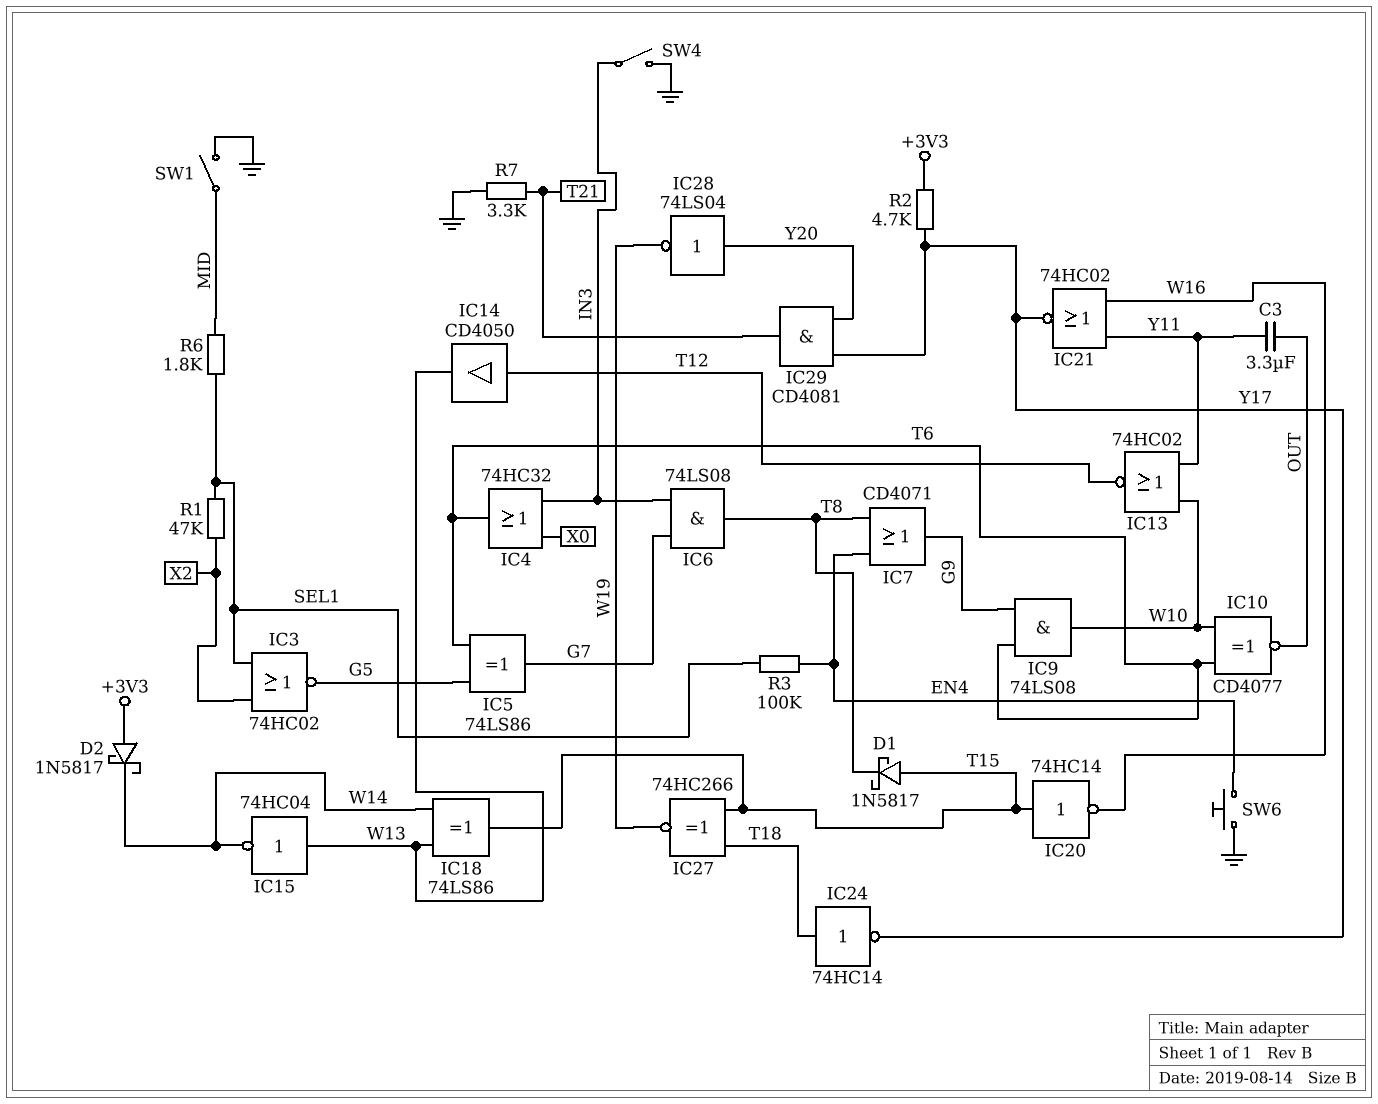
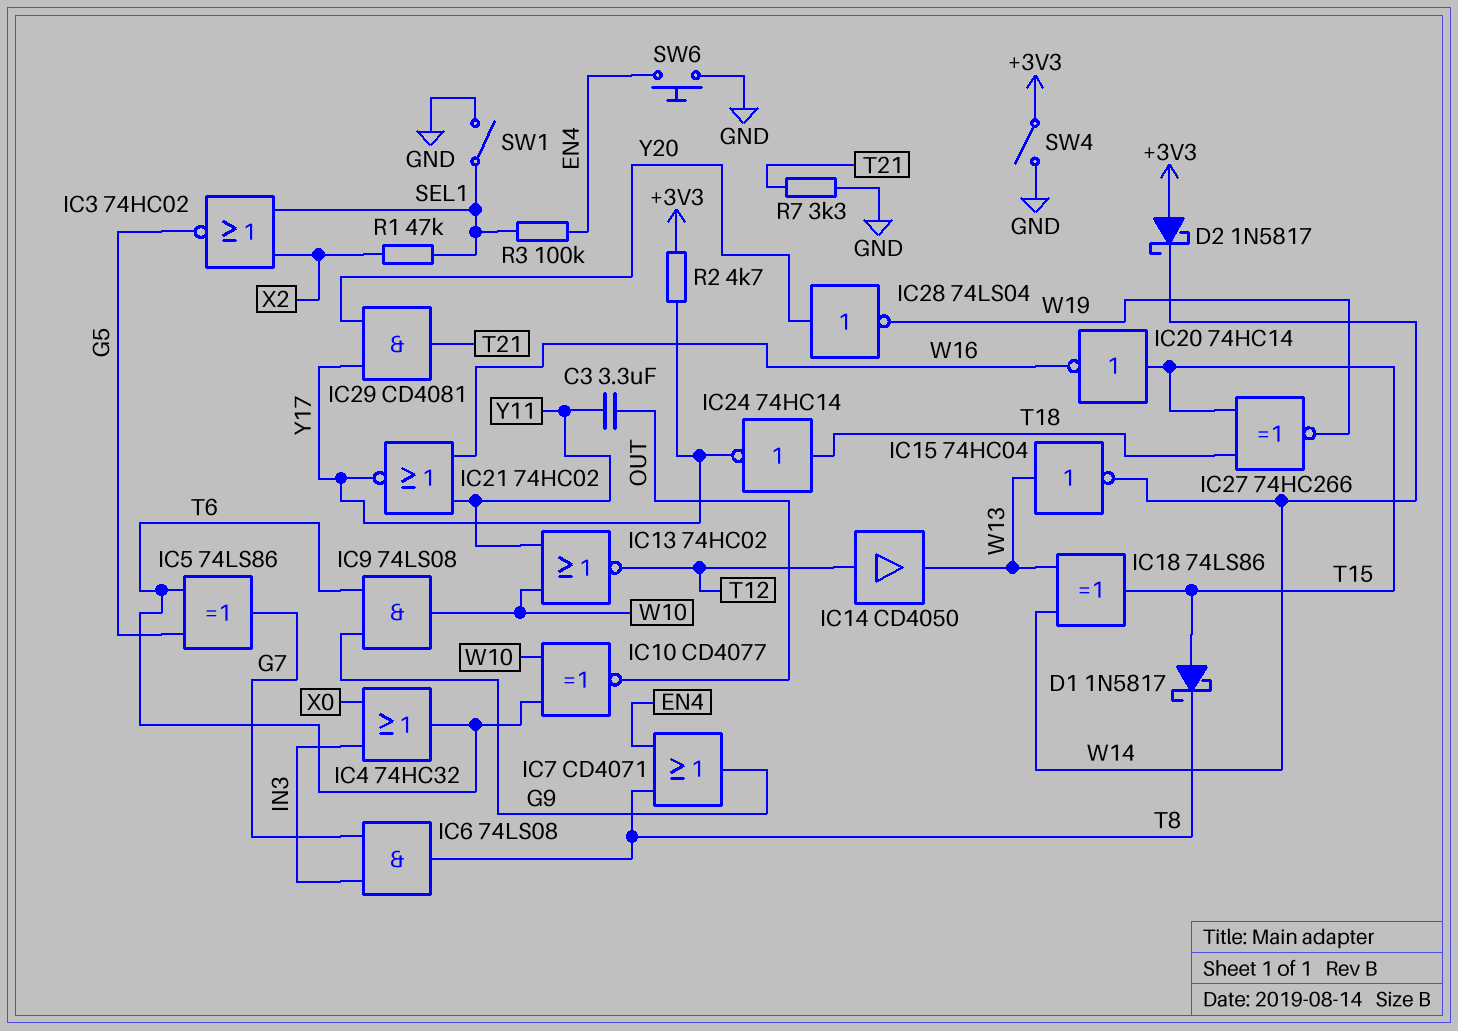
R6: 1.8k (MID, SEL1) -> none
SW1: switch (GND, MID) -> switch (GND, SEL1)
SW4: switch (GND, IN3) -> switch (+3V3, GND)

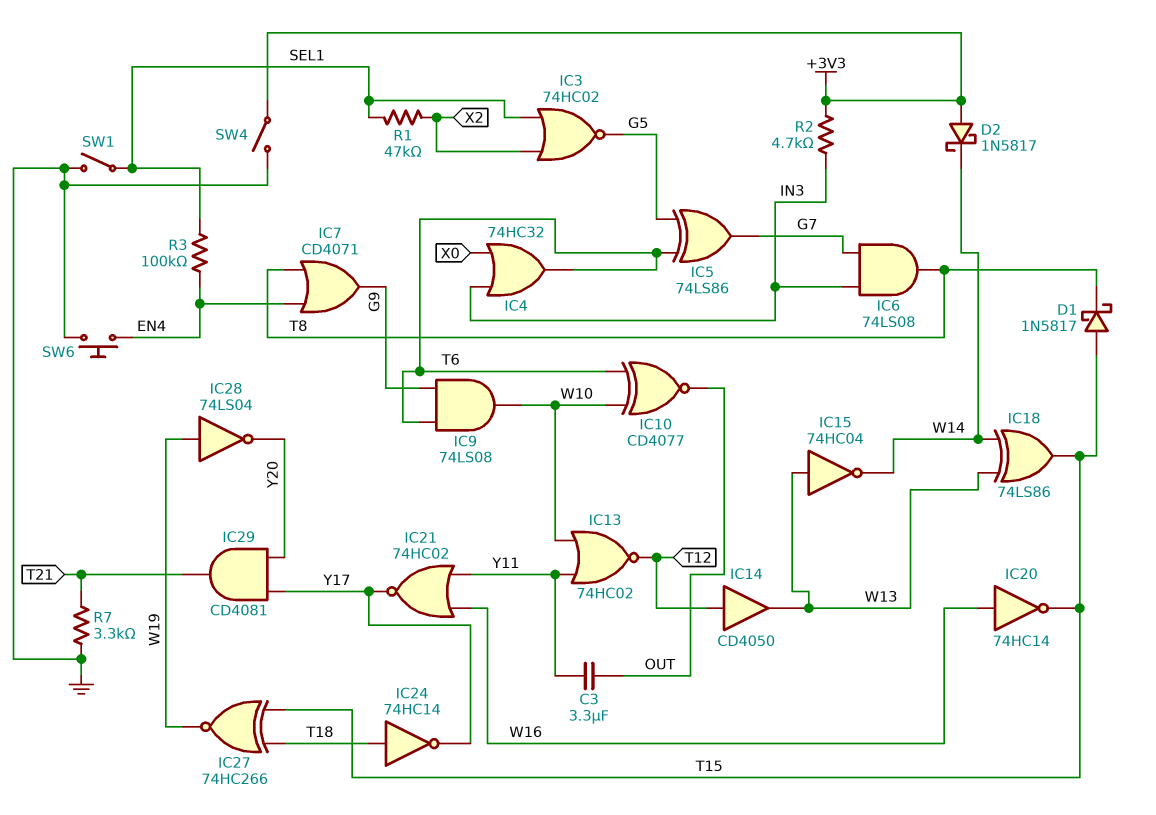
IC20: NOT 74HC14 (in T15, out W16) -> NOT 74HC14 (in W16, out T15)
IC28: NOT 74LS04 (in Y20, out W19) -> NOT 74LS04 (in W19, out Y20)
R2: 4.7k (+3V3, Y17) -> 4.7k (+3V3, IN3)

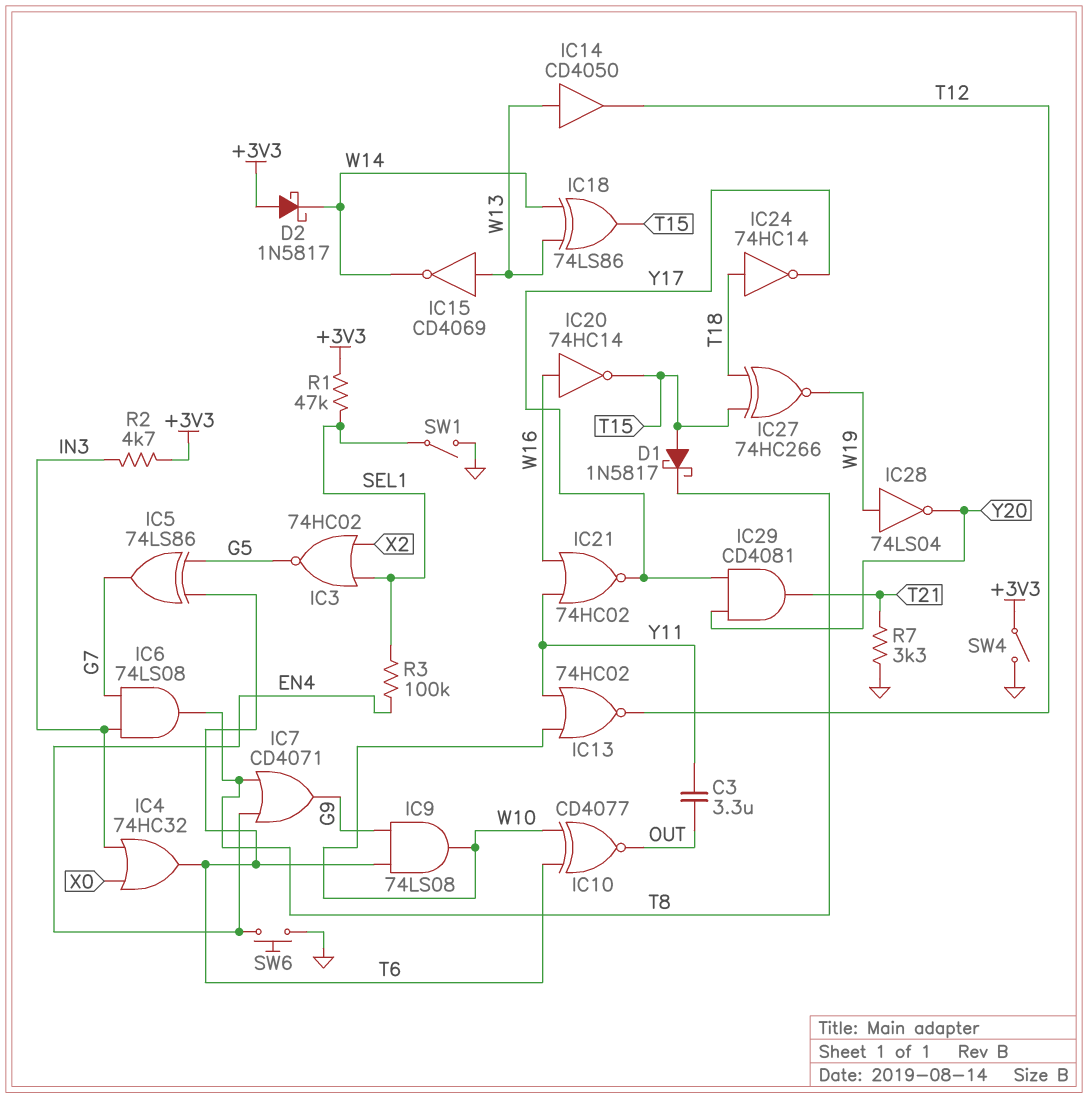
IC14: buffer CD4050 (in T12, out W13) -> buffer CD4050 (in W13, out T12)
IC15: NOT 74HC04 (in W13, out W14) -> NOT CD4069 (in W13, out W14)
R1: 47k (SEL1, X2) -> 47k (+3V3, SEL1)

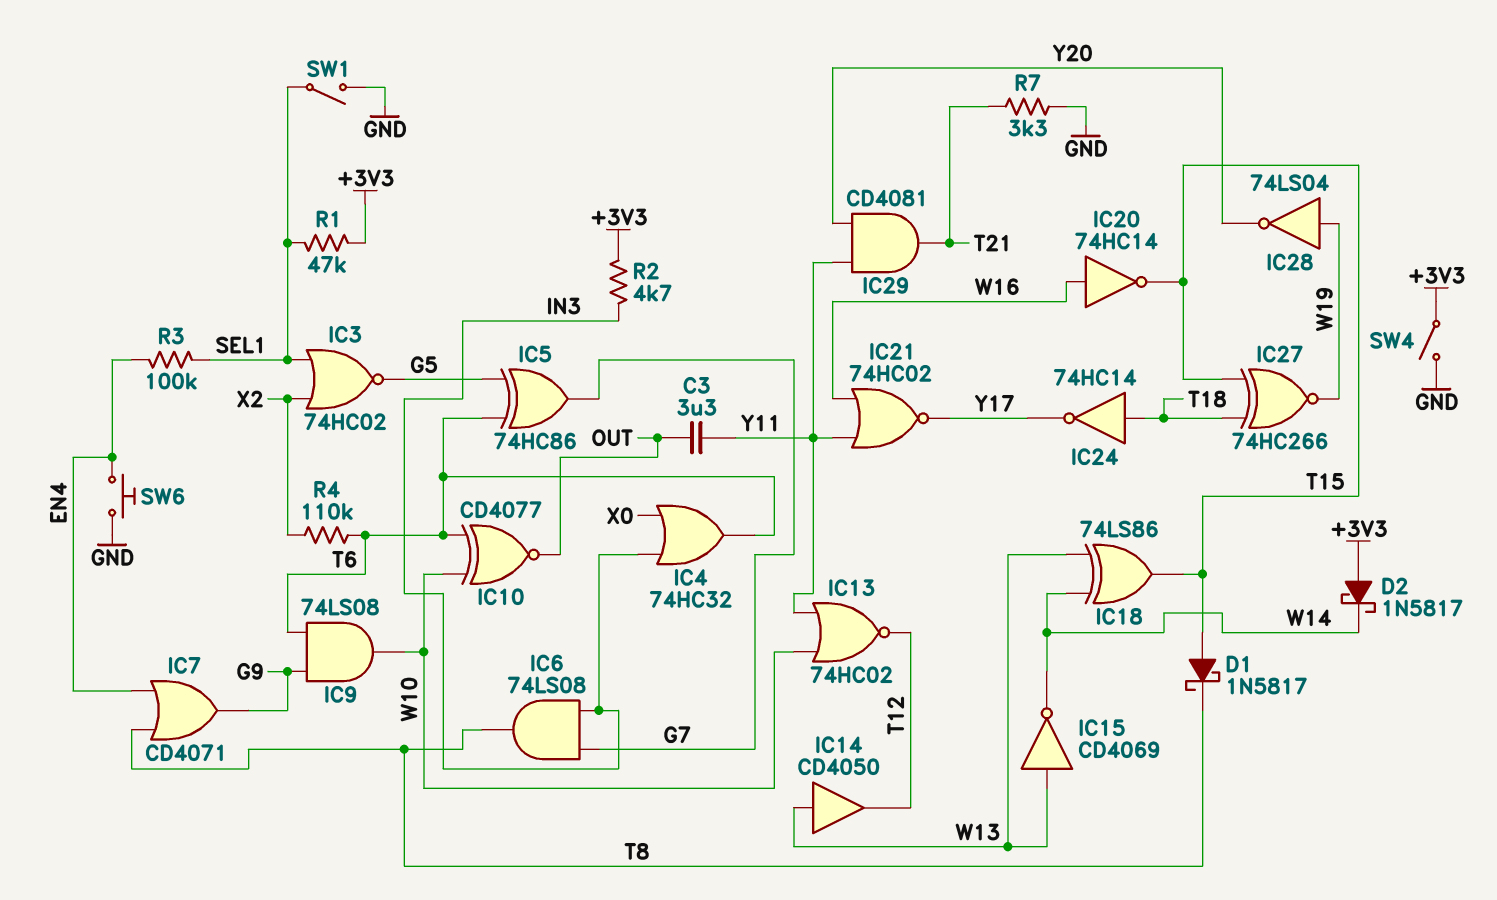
IC5: XOR 74LS86 (in G5, in T6, out G7) -> XOR 74HC86 (in G5, in T6, out G7)
IC29: AND CD4081 (in Y17, in Y20, out T21) -> AND CD4081 (in Y11, in Y20, out T21)
R4: none -> 110k (T6, X2)

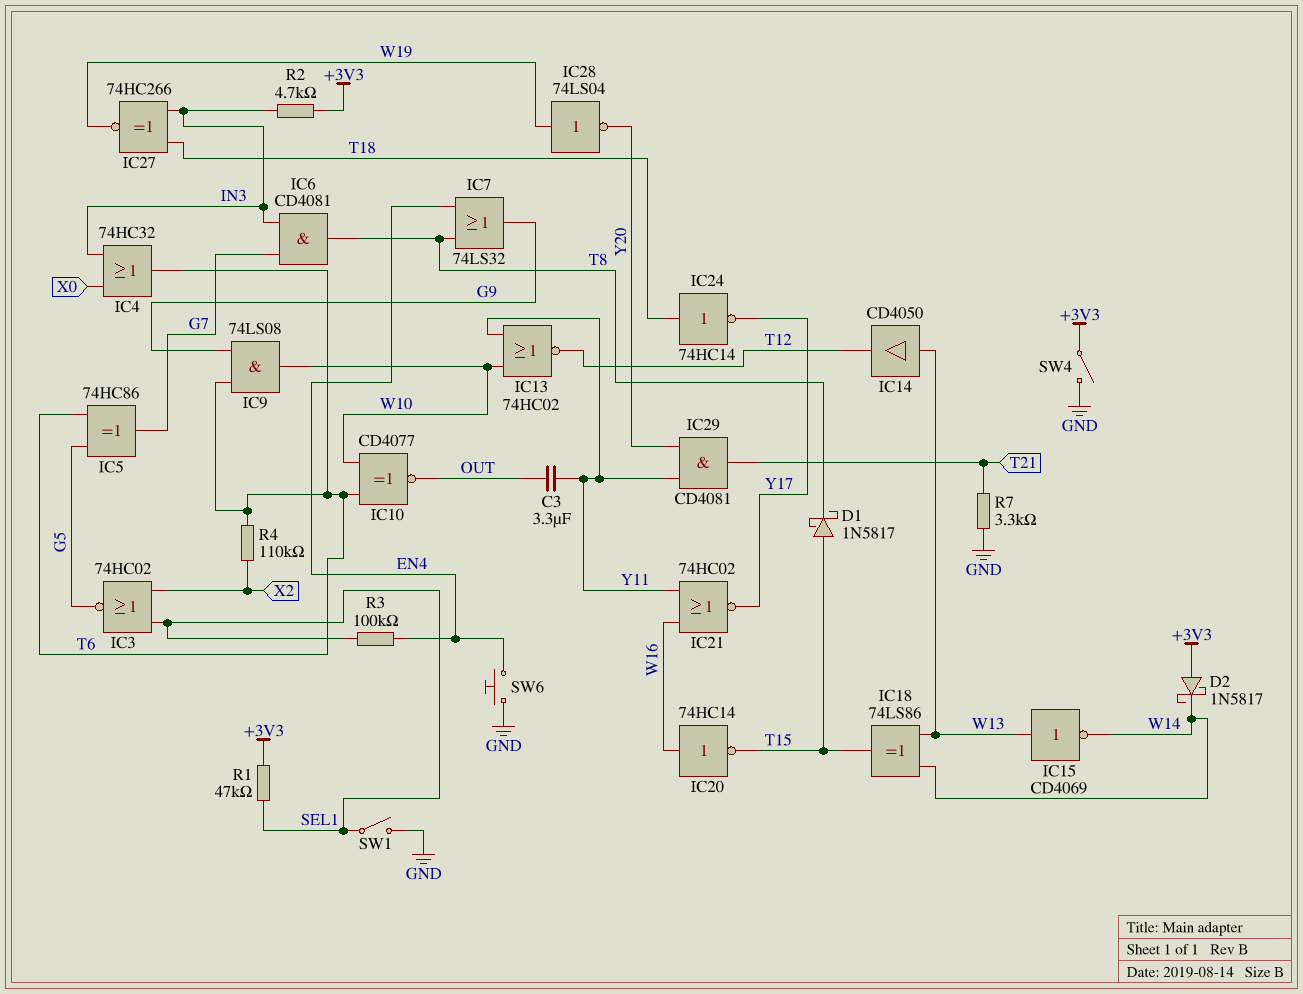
IC6: AND 74LS08 (in G7, in IN3, out T8) -> AND CD4081 (in G7, in IN3, out T8)
IC7: OR CD4071 (in EN4, in T8, out G9) -> OR 74LS32 (in EN4, in T8, out G9)
IC27: XNOR 74HC266 (in T15, in T18, out W19) -> XNOR 74HC266 (in IN3, in T18, out W19)

